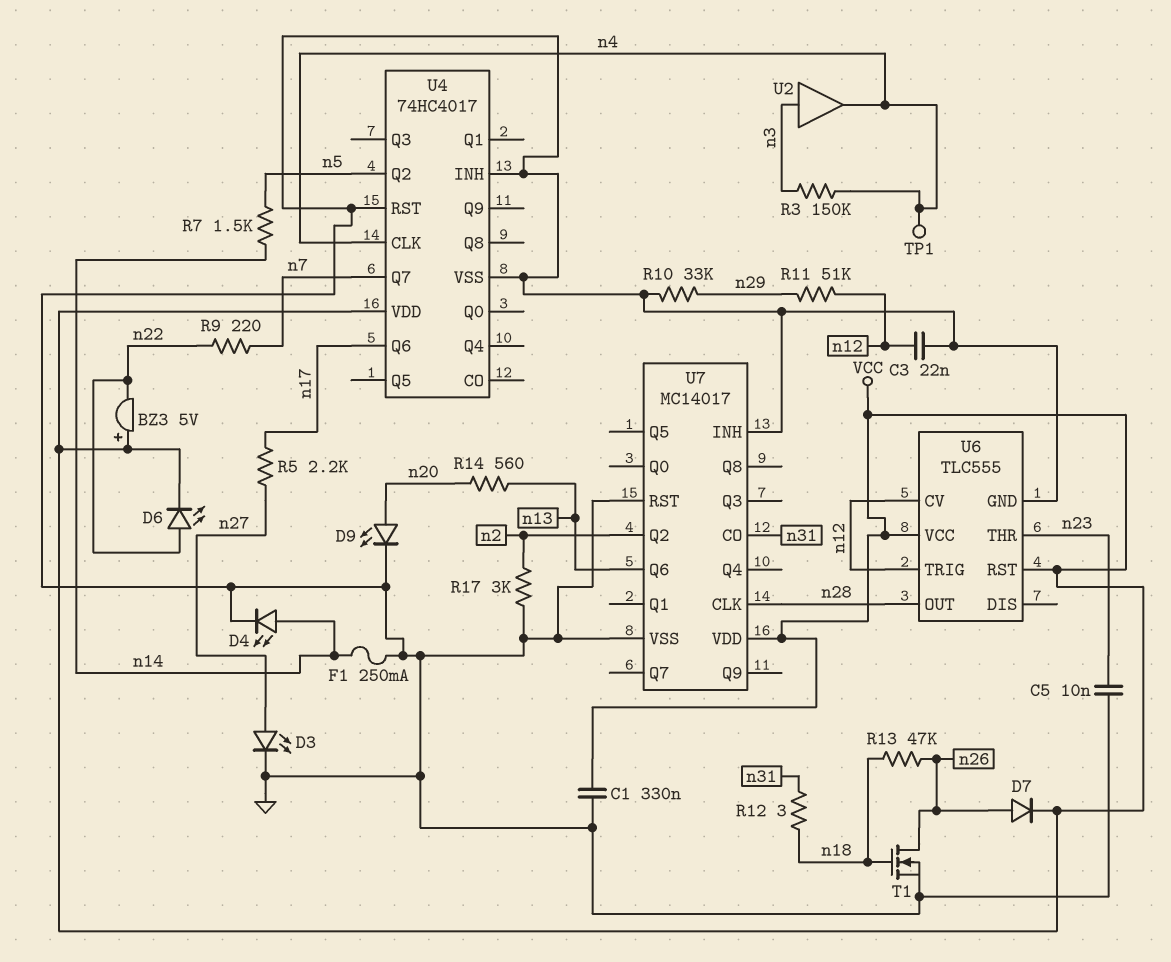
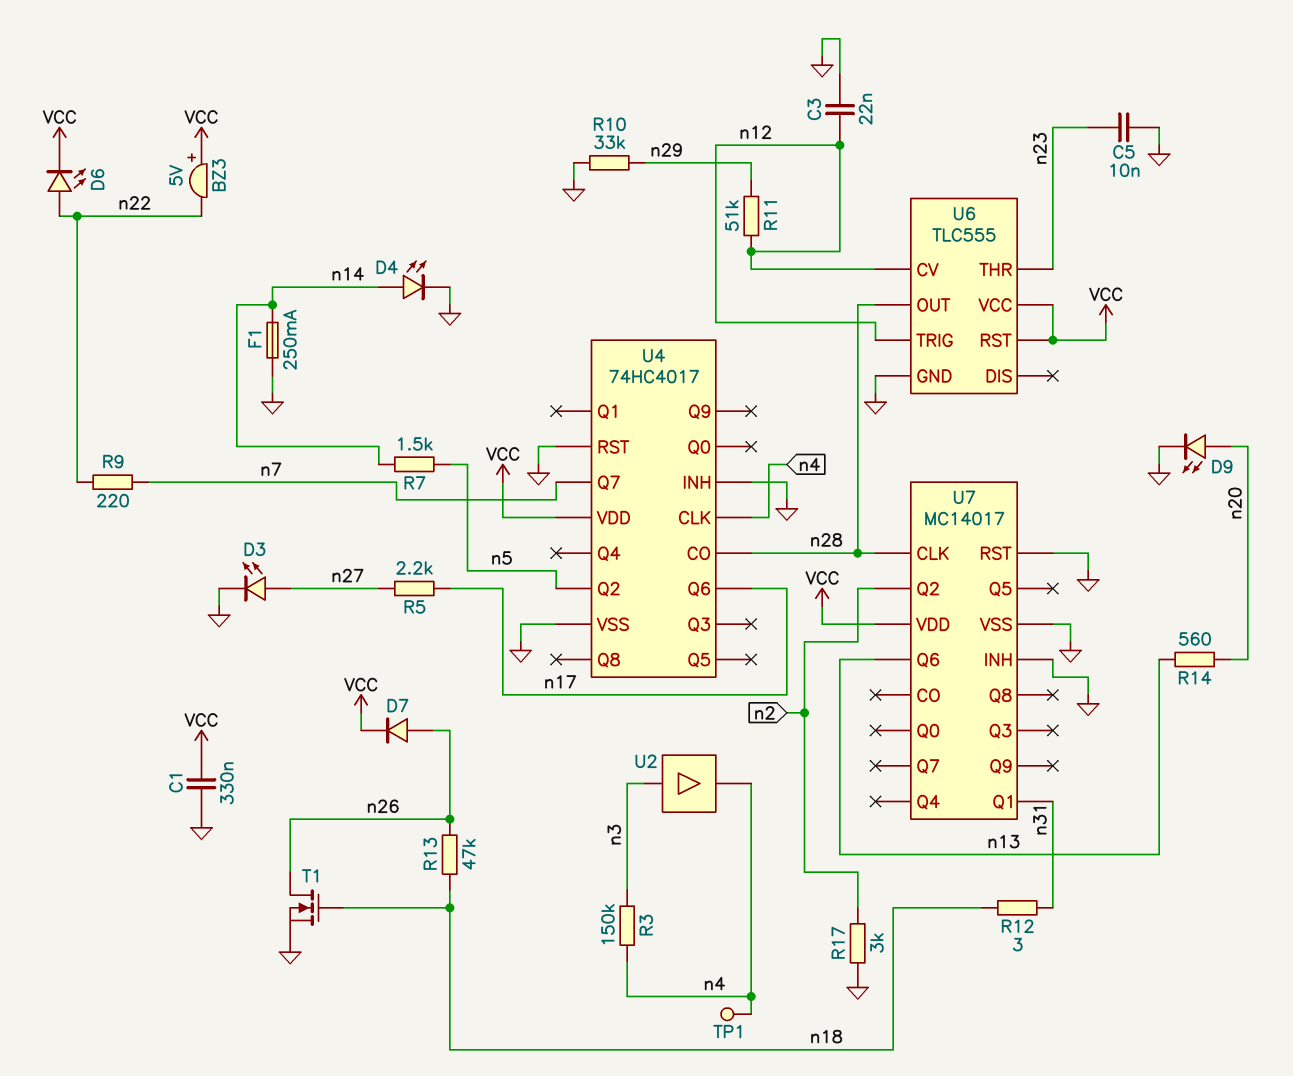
U4 pin CO: none -> n28
U7 pin CO: n31 -> none
U7 pin Q1: none -> n31

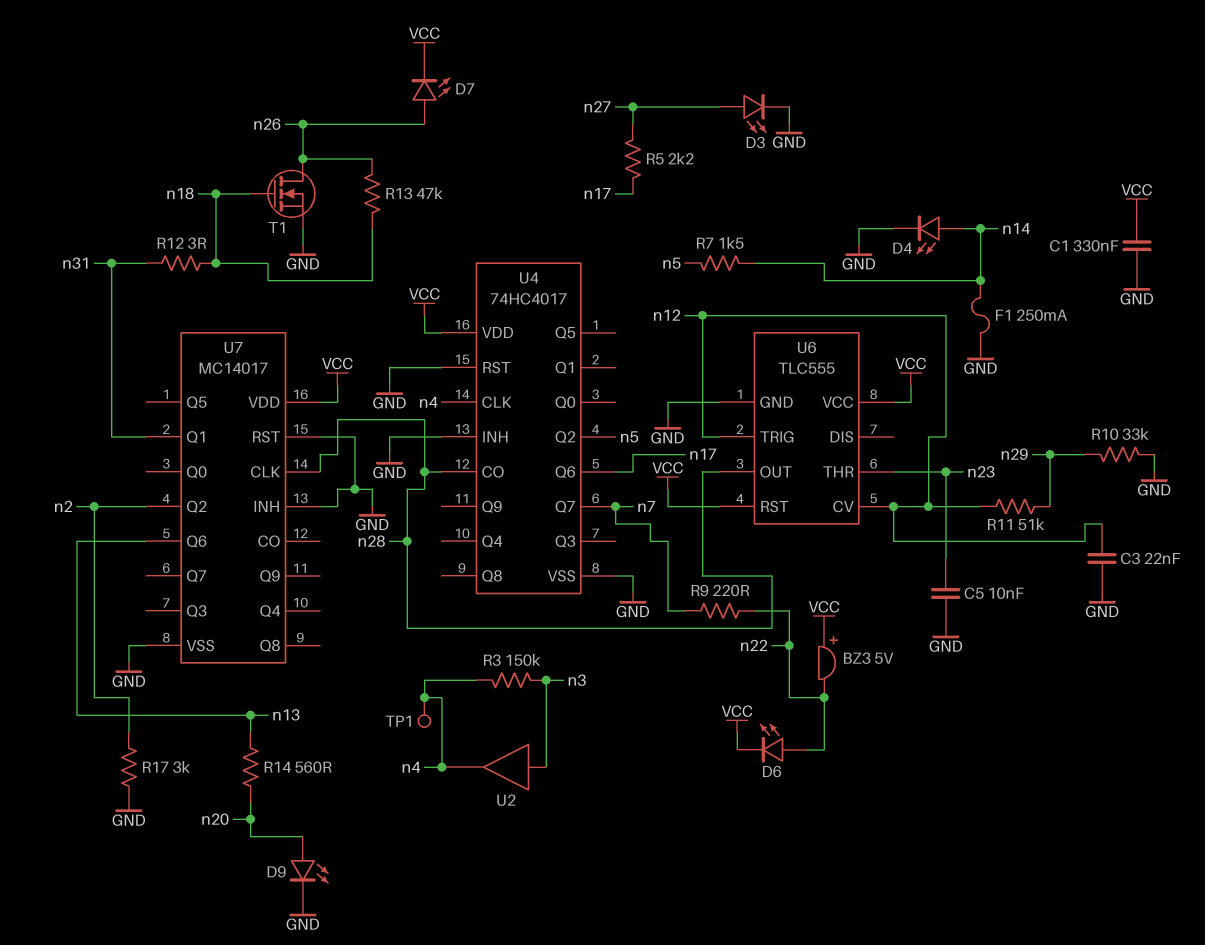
D7: diode (A n26, K VCC) -> LED (A n26, K VCC)

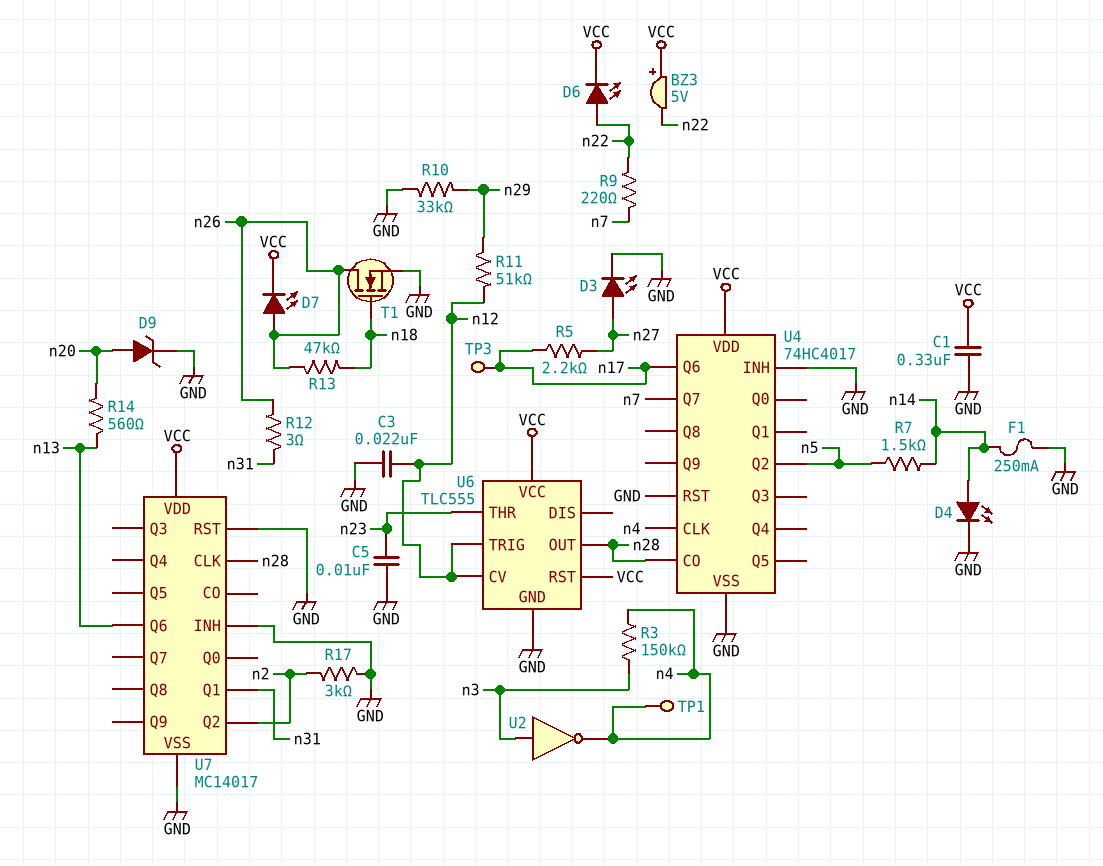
D9: LED (A n20, K GND) -> zener (A n20, K GND)
R12: 3 (n18, n31) -> 3 (n26, n31)
TP3: none -> test point (n17)
U2: buffer (in n3, out n4) -> NOT (in n3, out n4)

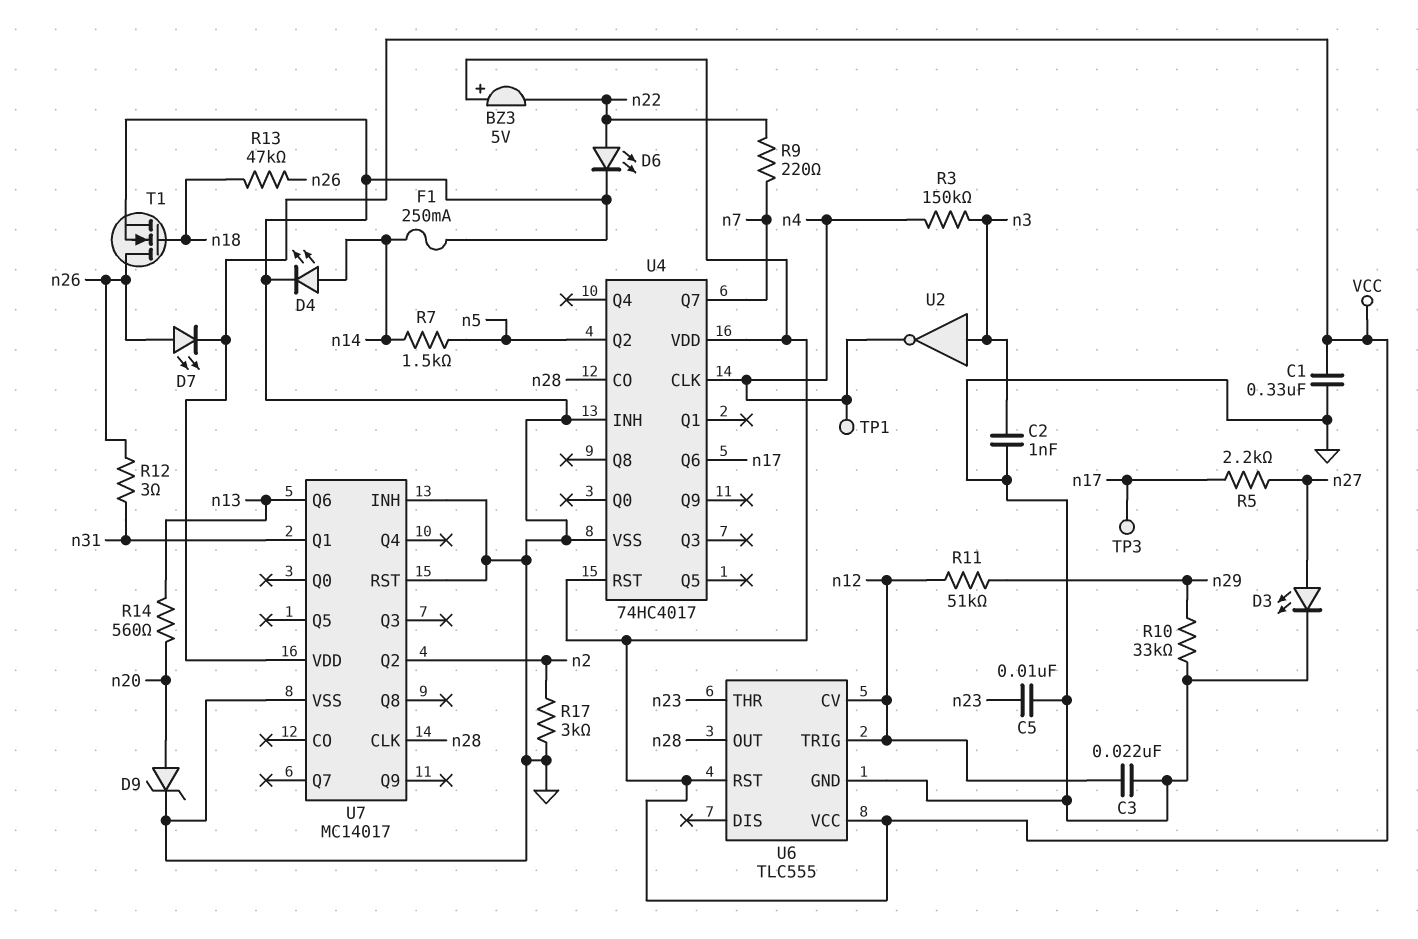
C2: none -> 1nF (GND, n3)
D6: LED (A n22, K VCC) -> LED (A n22, K GND)
U4 pin RST: GND -> VCC

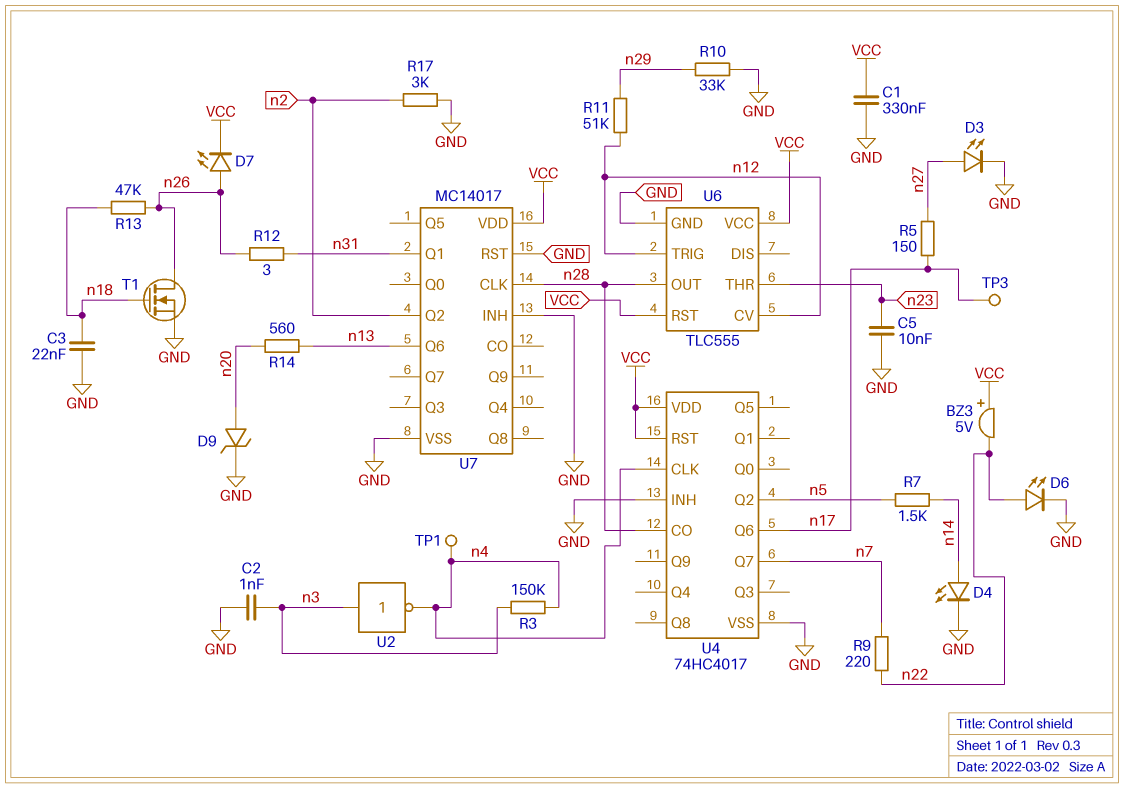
C3: 22nF (GND, n12) -> 22nF (GND, n18)
F1: 250mA (GND, n14) -> none
R5: 2.2k (n17, n27) -> 150 (n17, n27)

